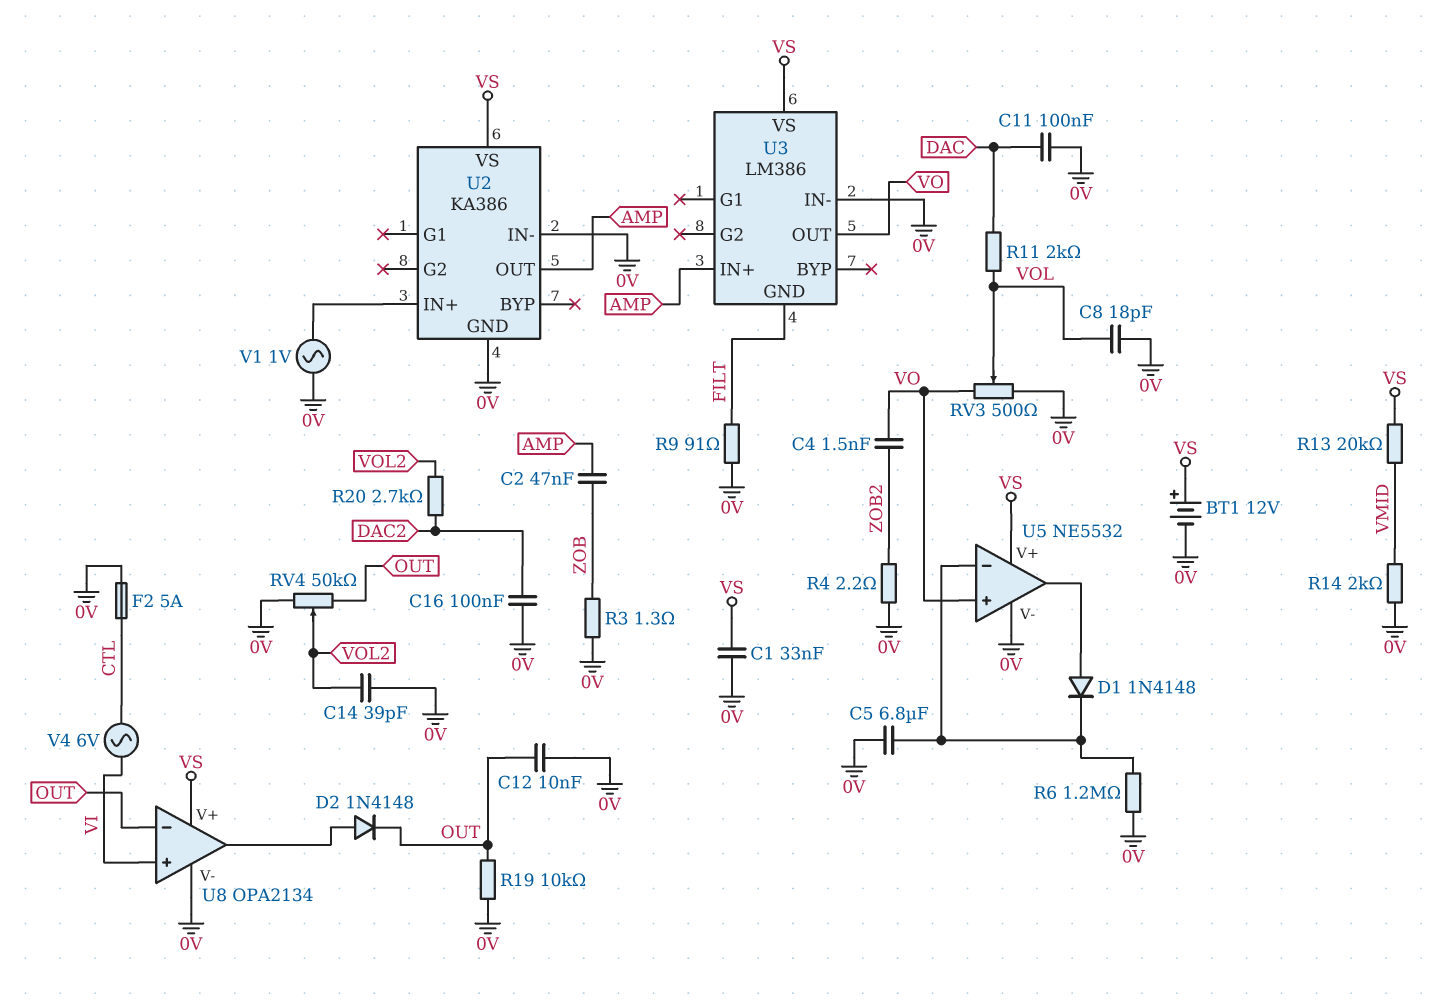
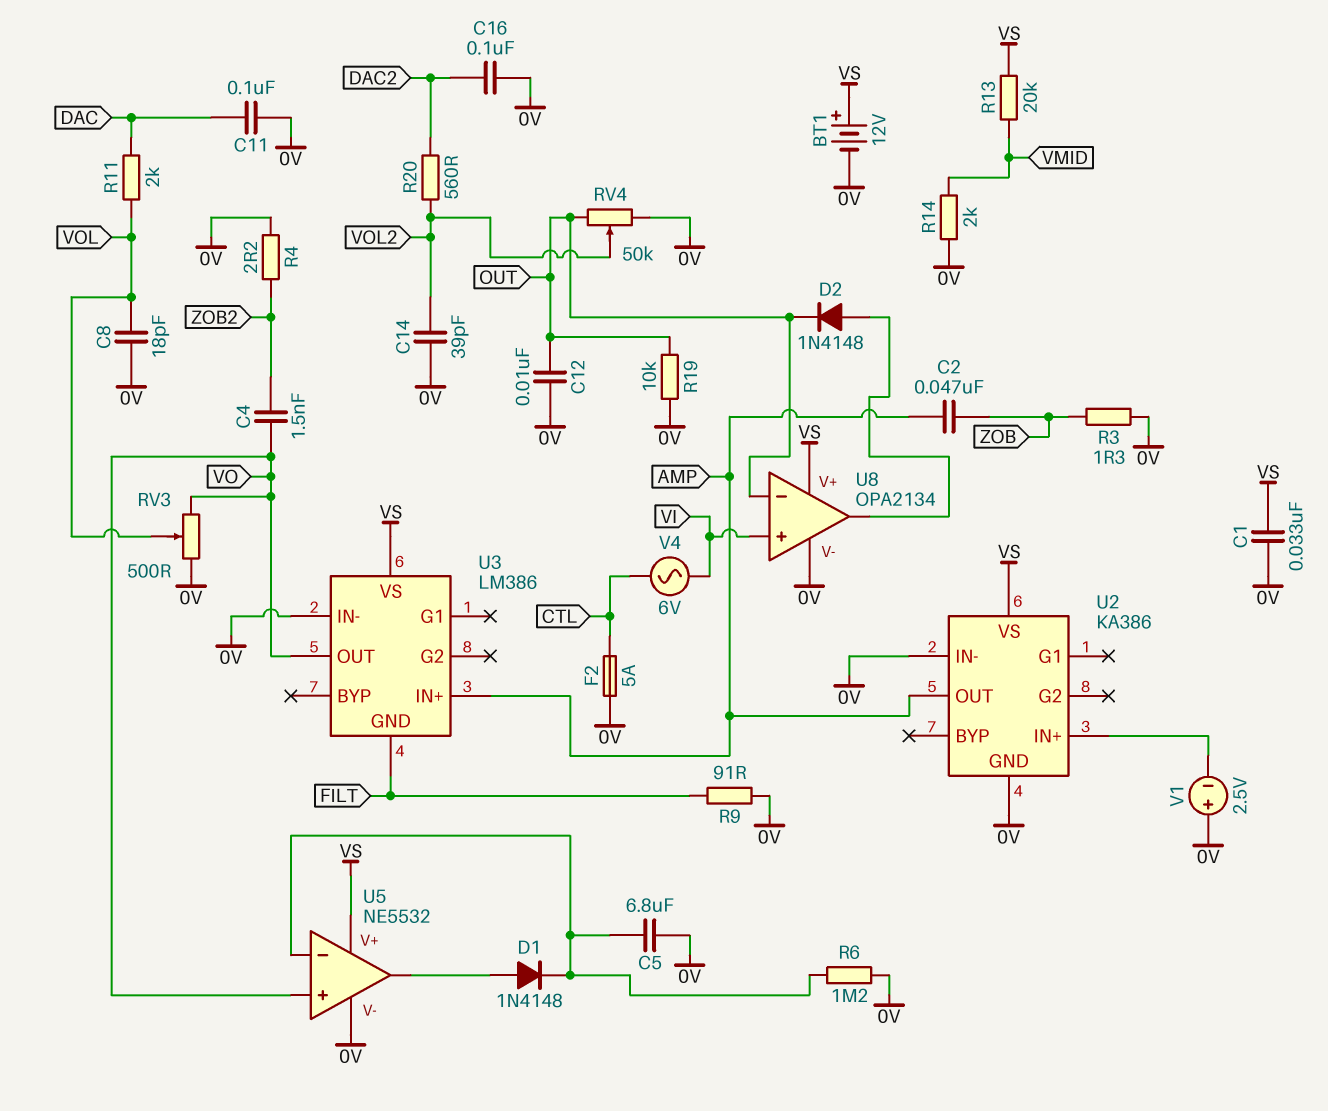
R20: 2.7k (DAC2, VOL2) -> 560 (DAC2, VOL2)
V1: AC 1V (0V, U2/IN+) -> 2.5V (plus 0V, minus U2/IN+)

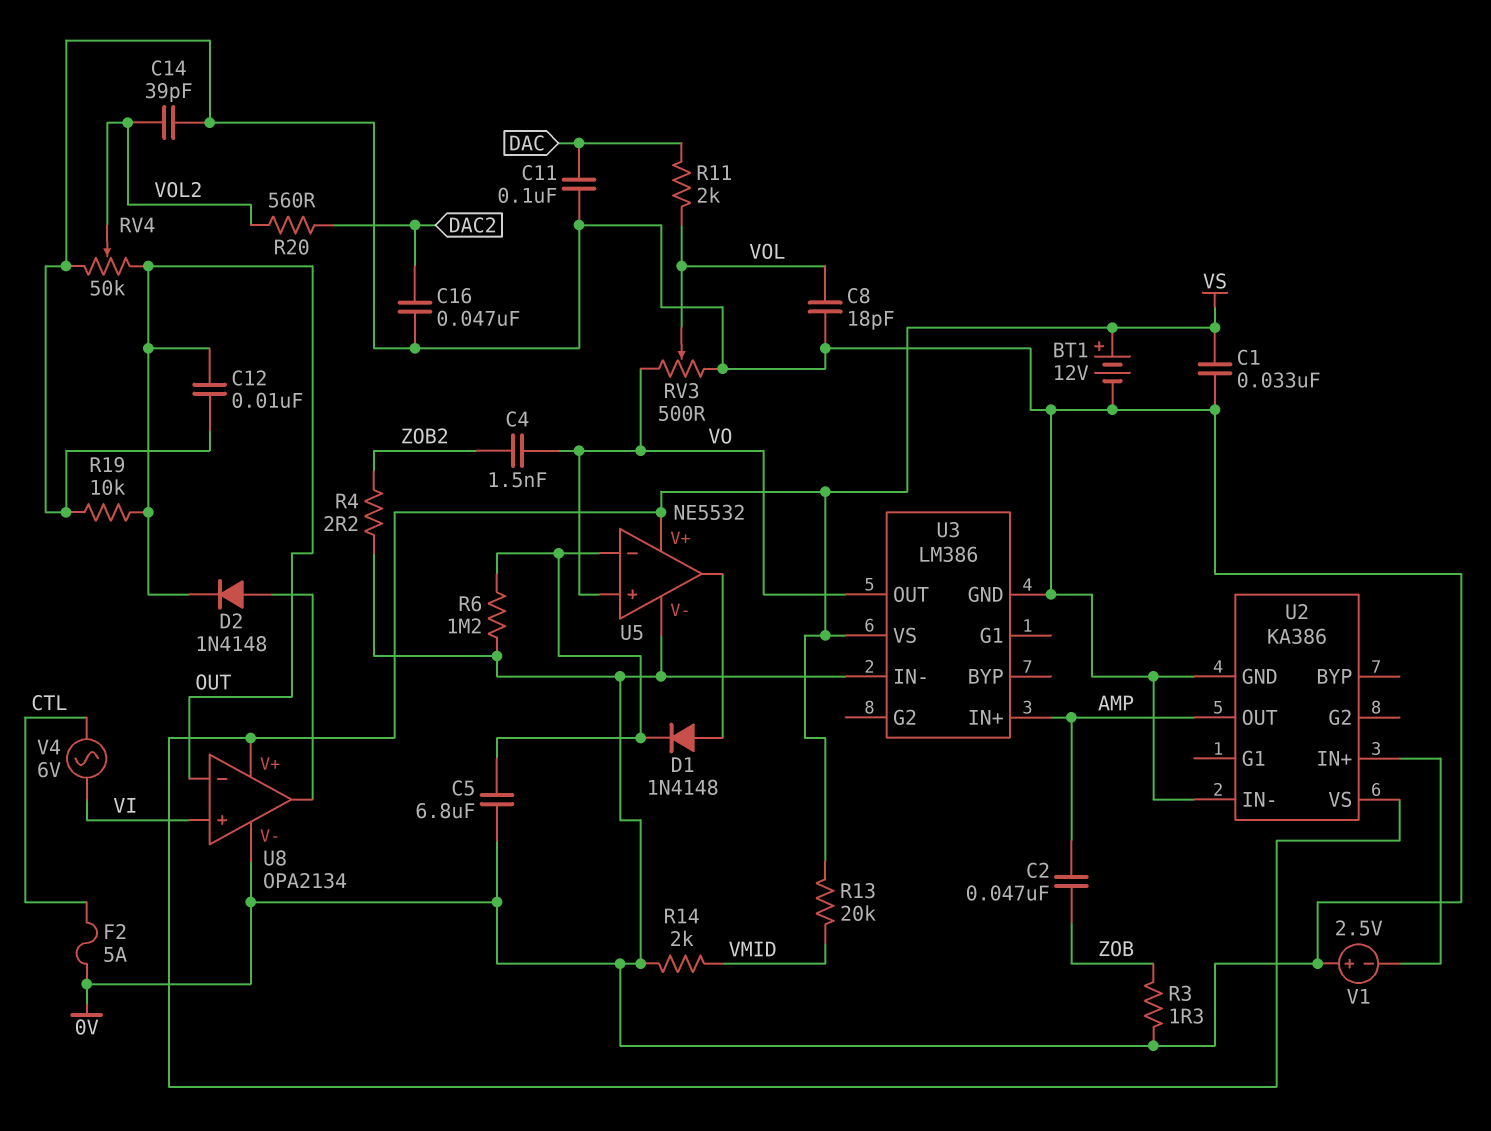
C16: 100nF (0V, DAC2) -> 47nF (0V, DAC2)
R9: 91 (0V, FILT) -> none
U3 pin GND: FILT -> 0V

